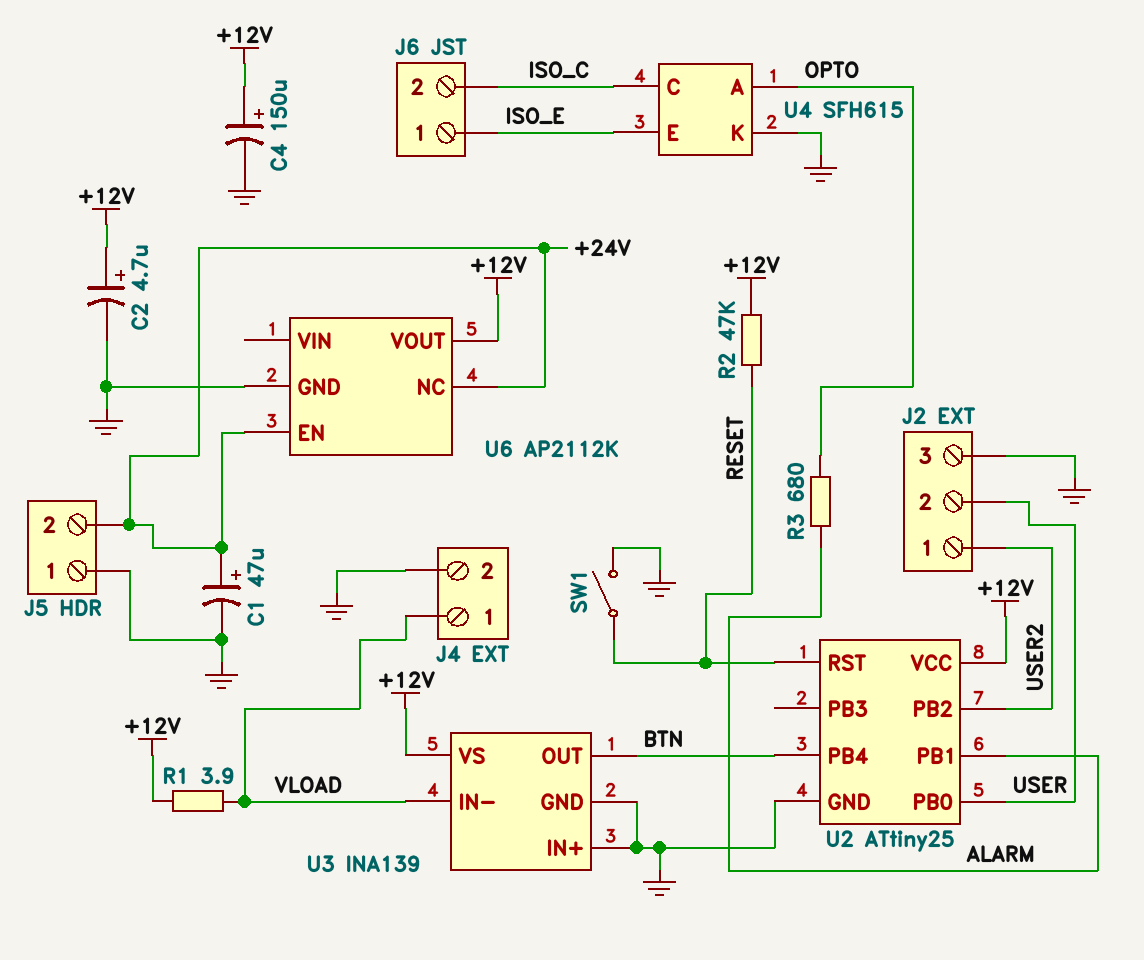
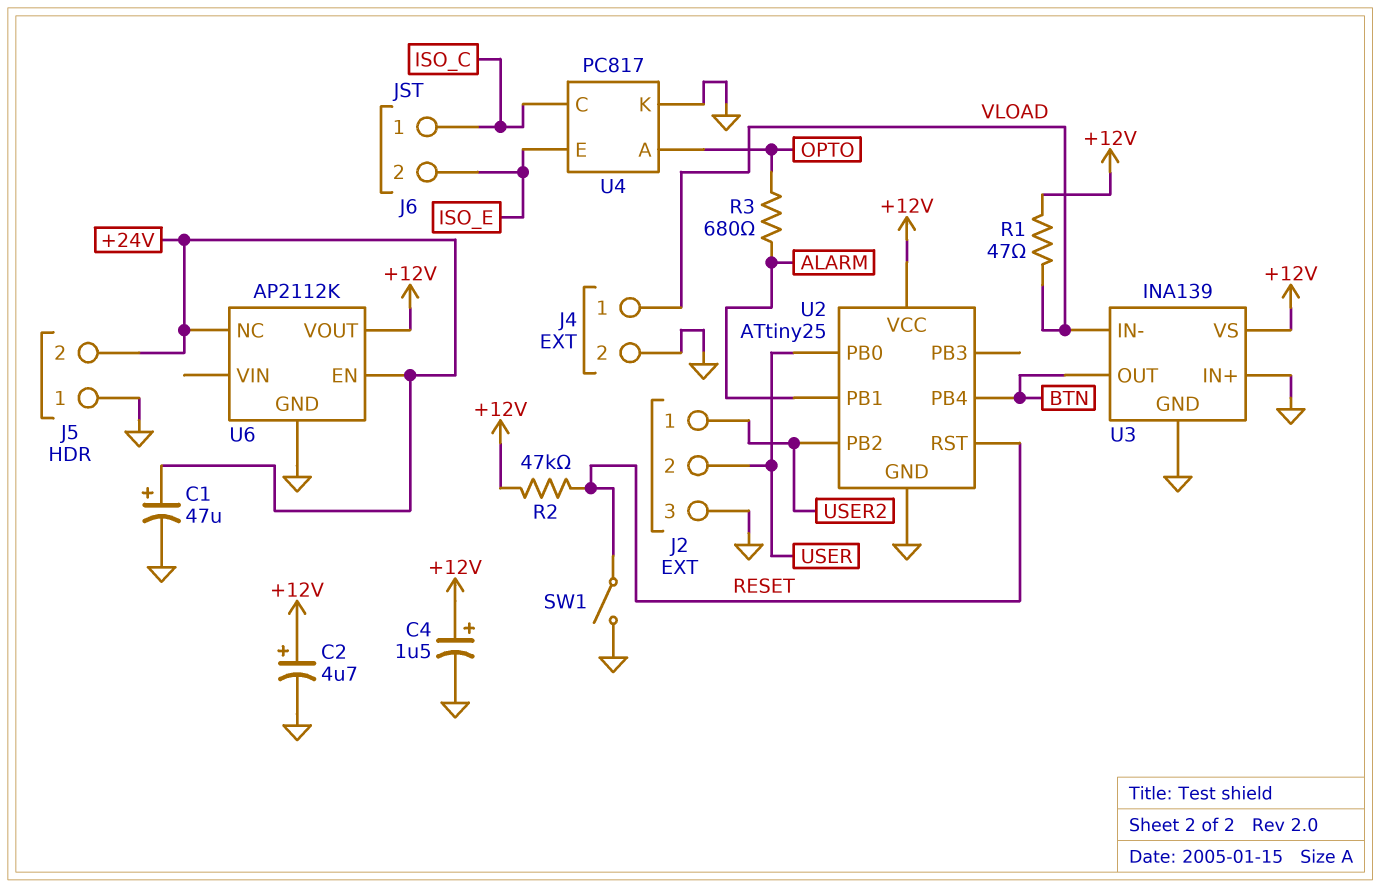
C4: 150uF (plus +12V, minus GND) -> 1.5uF (plus +12V, minus GND)
J6 pin 1: ISO_E -> ISO_C
J6 pin 2: ISO_C -> ISO_E
R1: 3.9 (+12V, VLOAD) -> 47 (+12V, VLOAD)
U4: SFH615 -> PC817

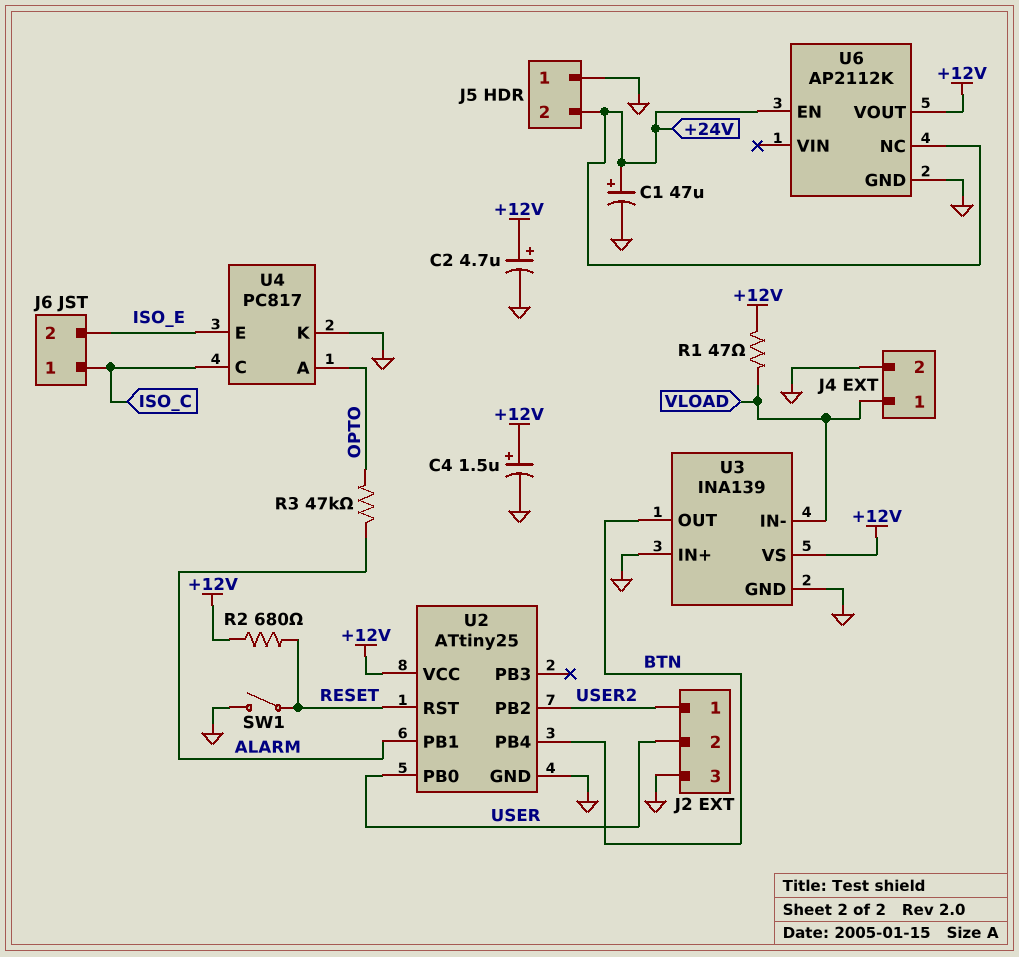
R2: 47k (+12V, RESET) -> 680 (+12V, RESET)
R3: 680 (ALARM, OPTO) -> 47k (ALARM, OPTO)

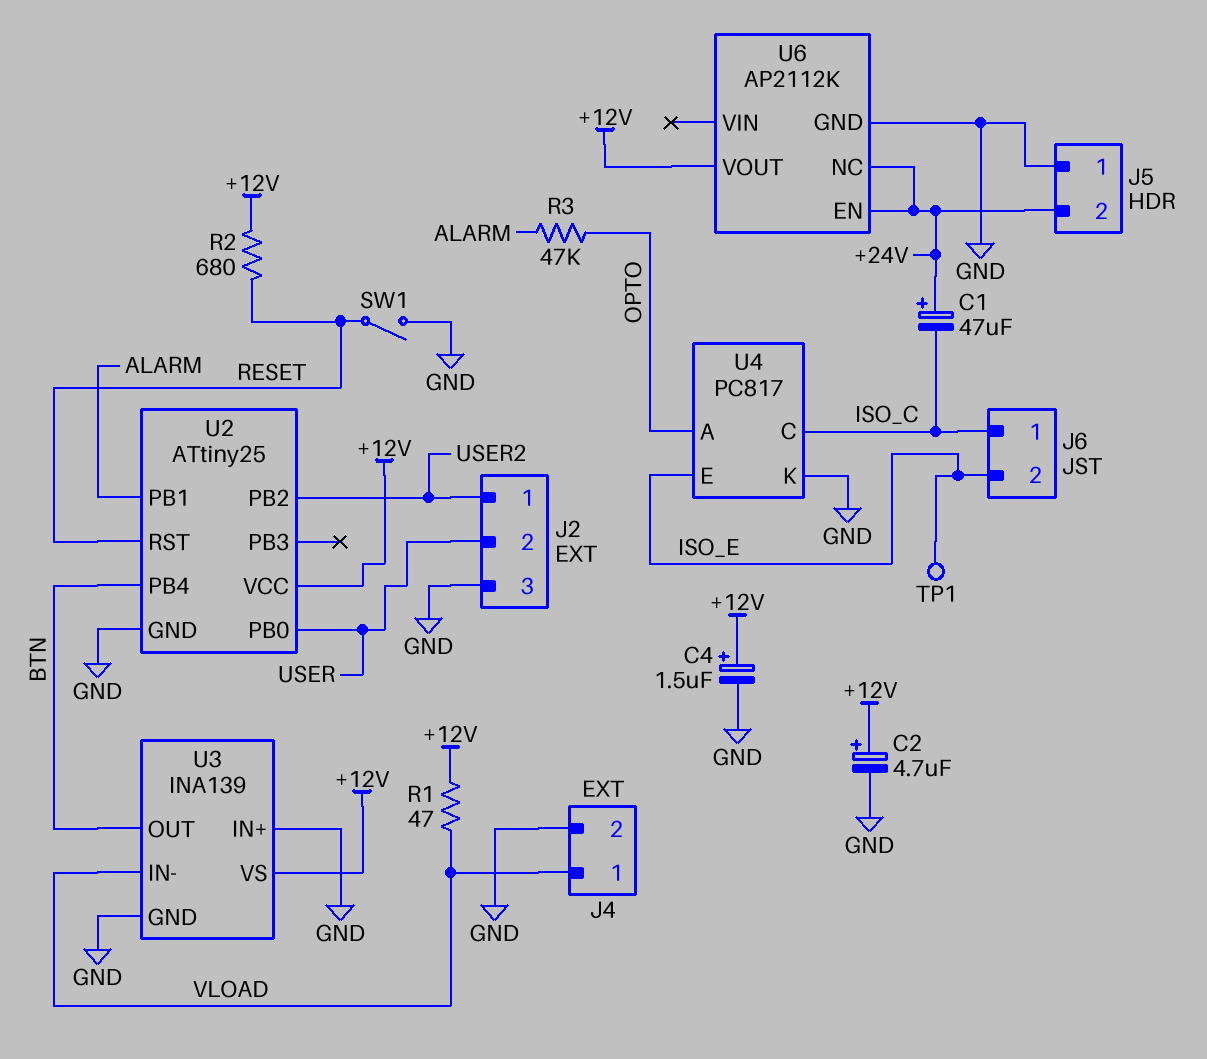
C1: 47uF (plus +24V, minus GND) -> 47uF (plus +24V, minus ISO_C)
TP1: none -> test point (ISO_E)

